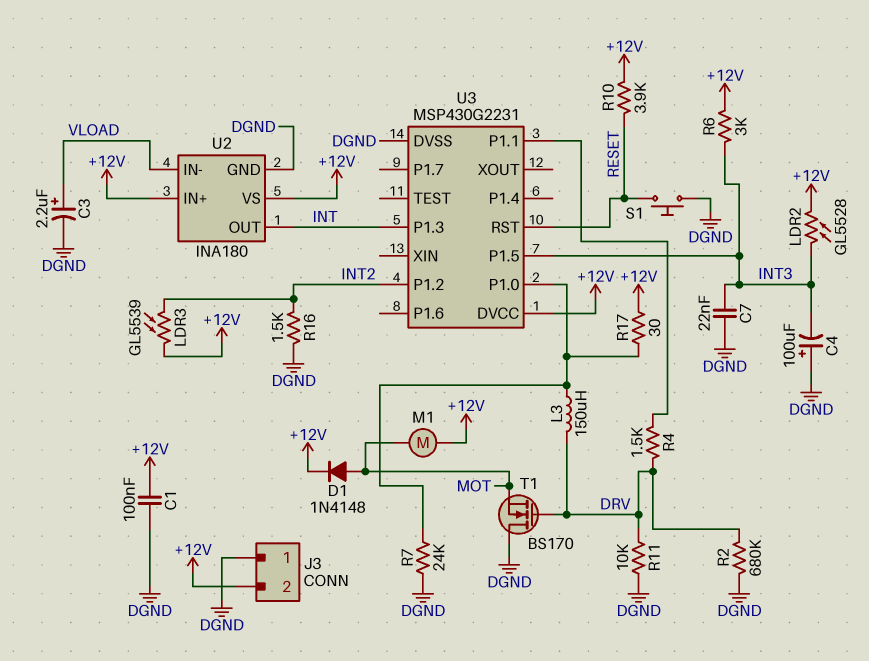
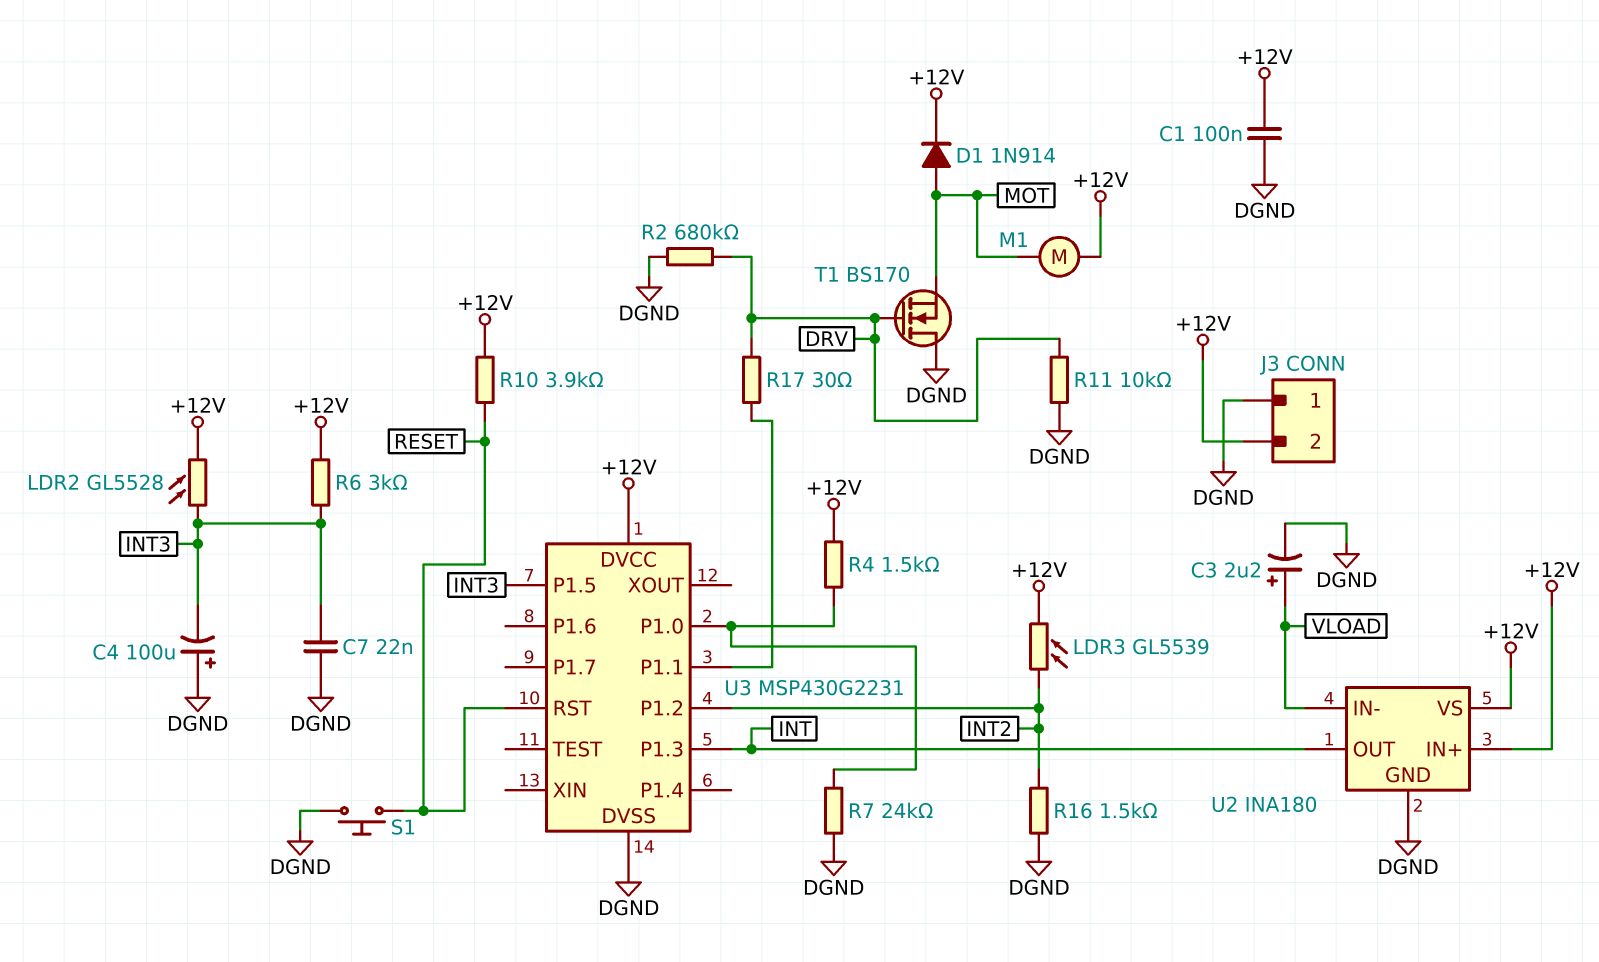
D1: diode 1N4148 (A MOT, K +12V) -> diode 1N914 (A MOT, K +12V)
L3: 150uH (DRV, U3/P1.0) -> none
R4: 1.5k (DRV, U3/P1.1) -> 1.5k (+12V, U3/P1.0)
R17: 30 (+12V, U3/P1.0) -> 30 (DRV, U3/P1.1)

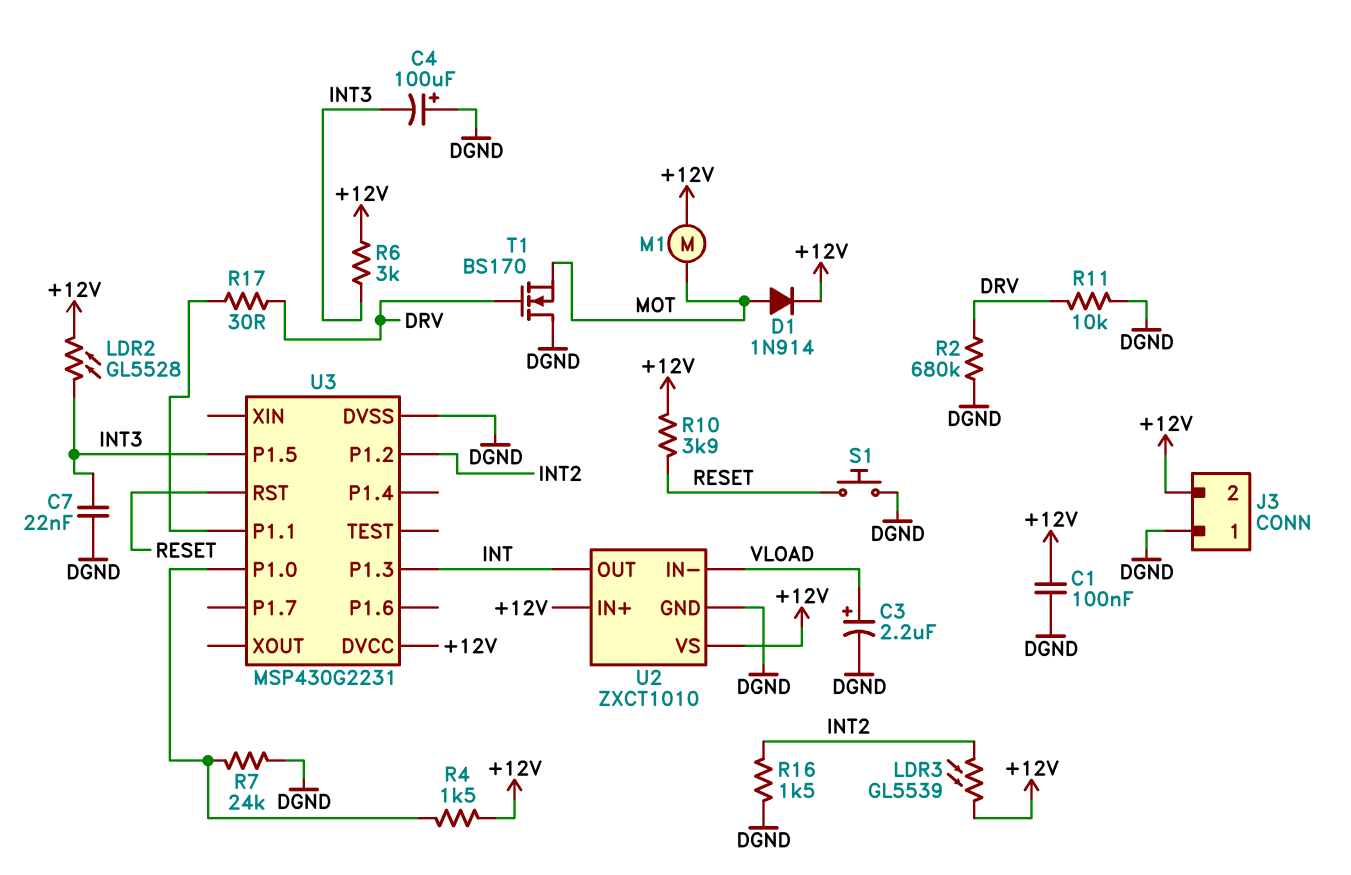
U2: INA180 -> ZXCT1010

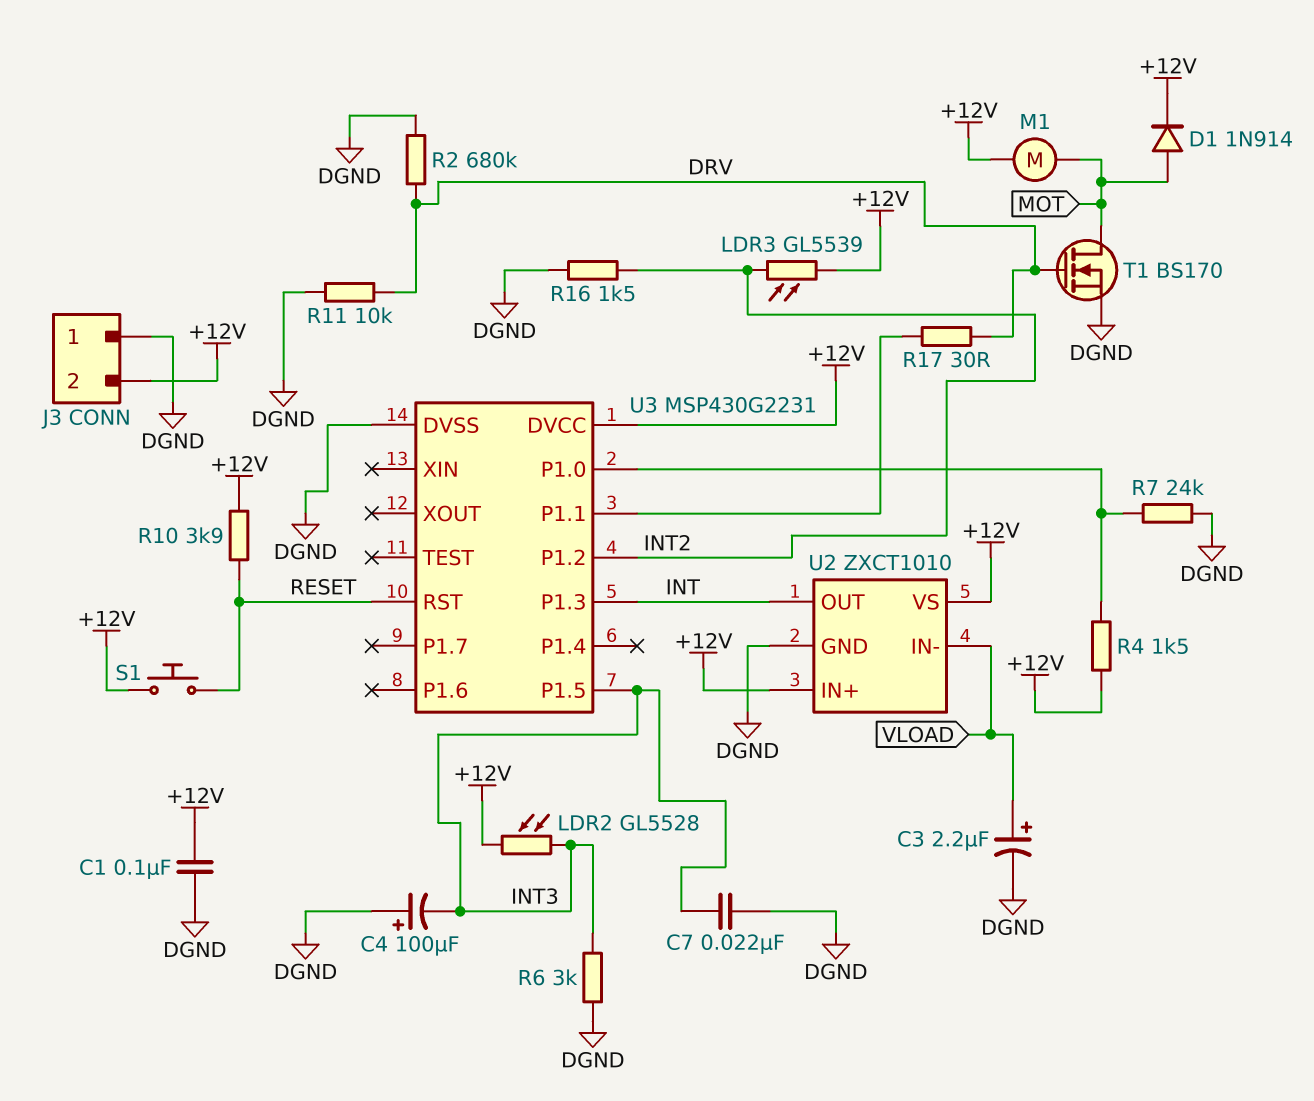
R6: 3k (+12V, INT3) -> 3k (DGND, INT3)
S1: button (DGND, RESET) -> button (+12V, RESET)
T1: NMOS BS170 (G DRV, D DGND, S MOT) -> NMOS BS170 (G DRV, D MOT, S DGND)

